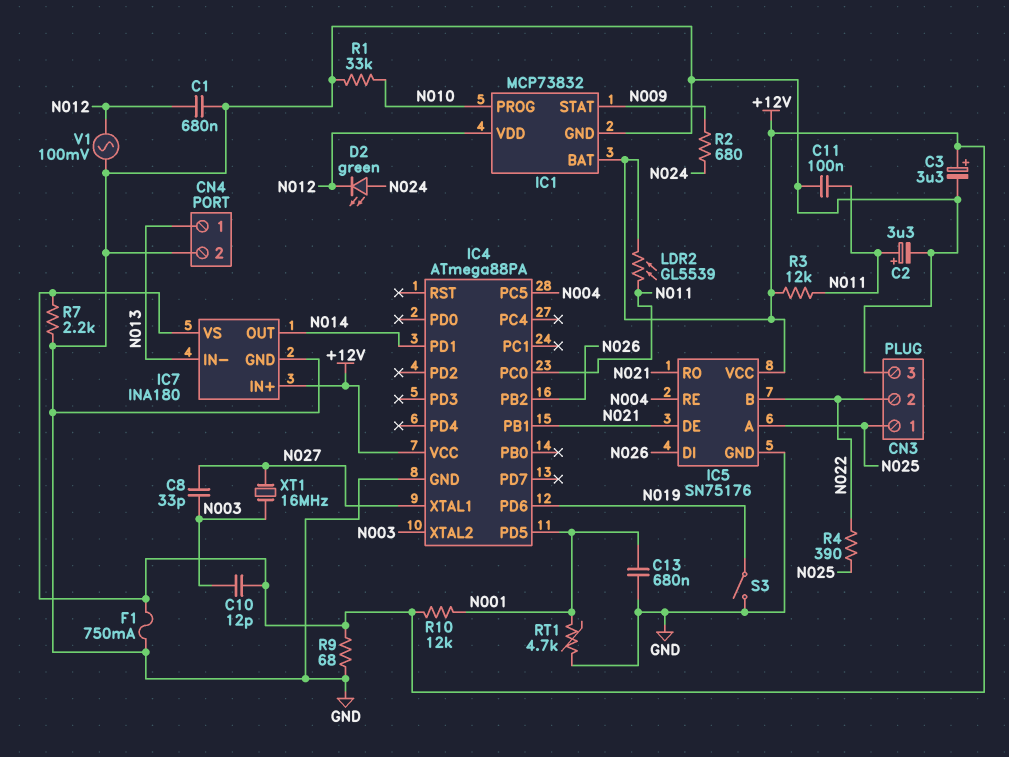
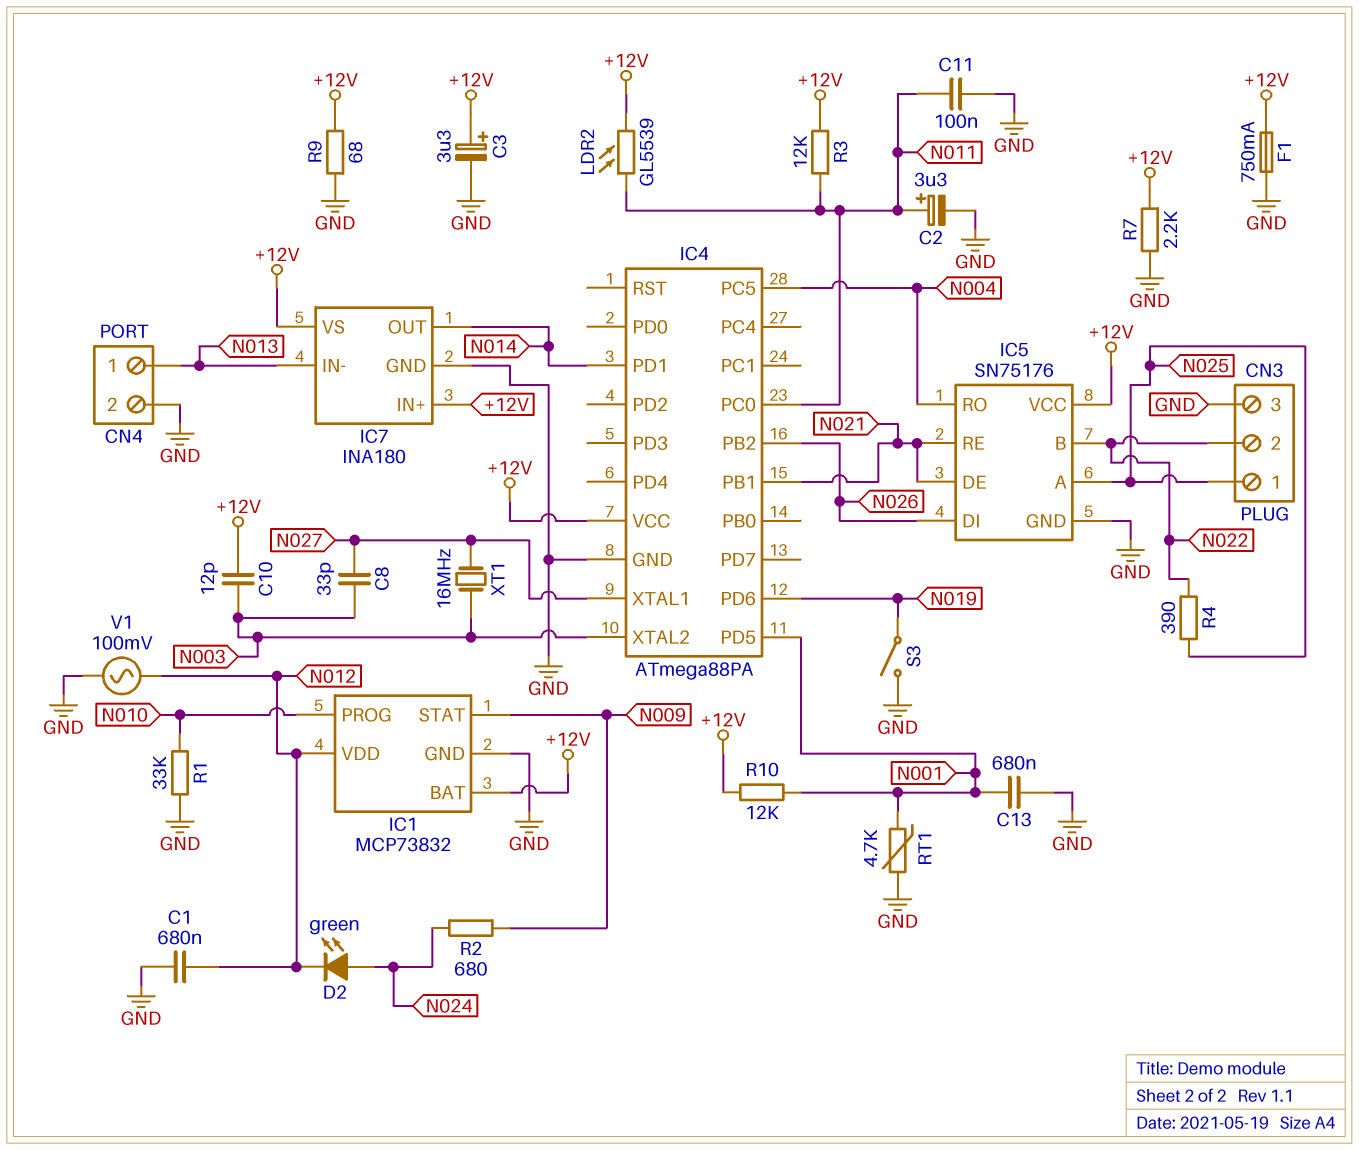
IC5 pin RE: N004 -> N021
IC5 pin RO: N021 -> N004

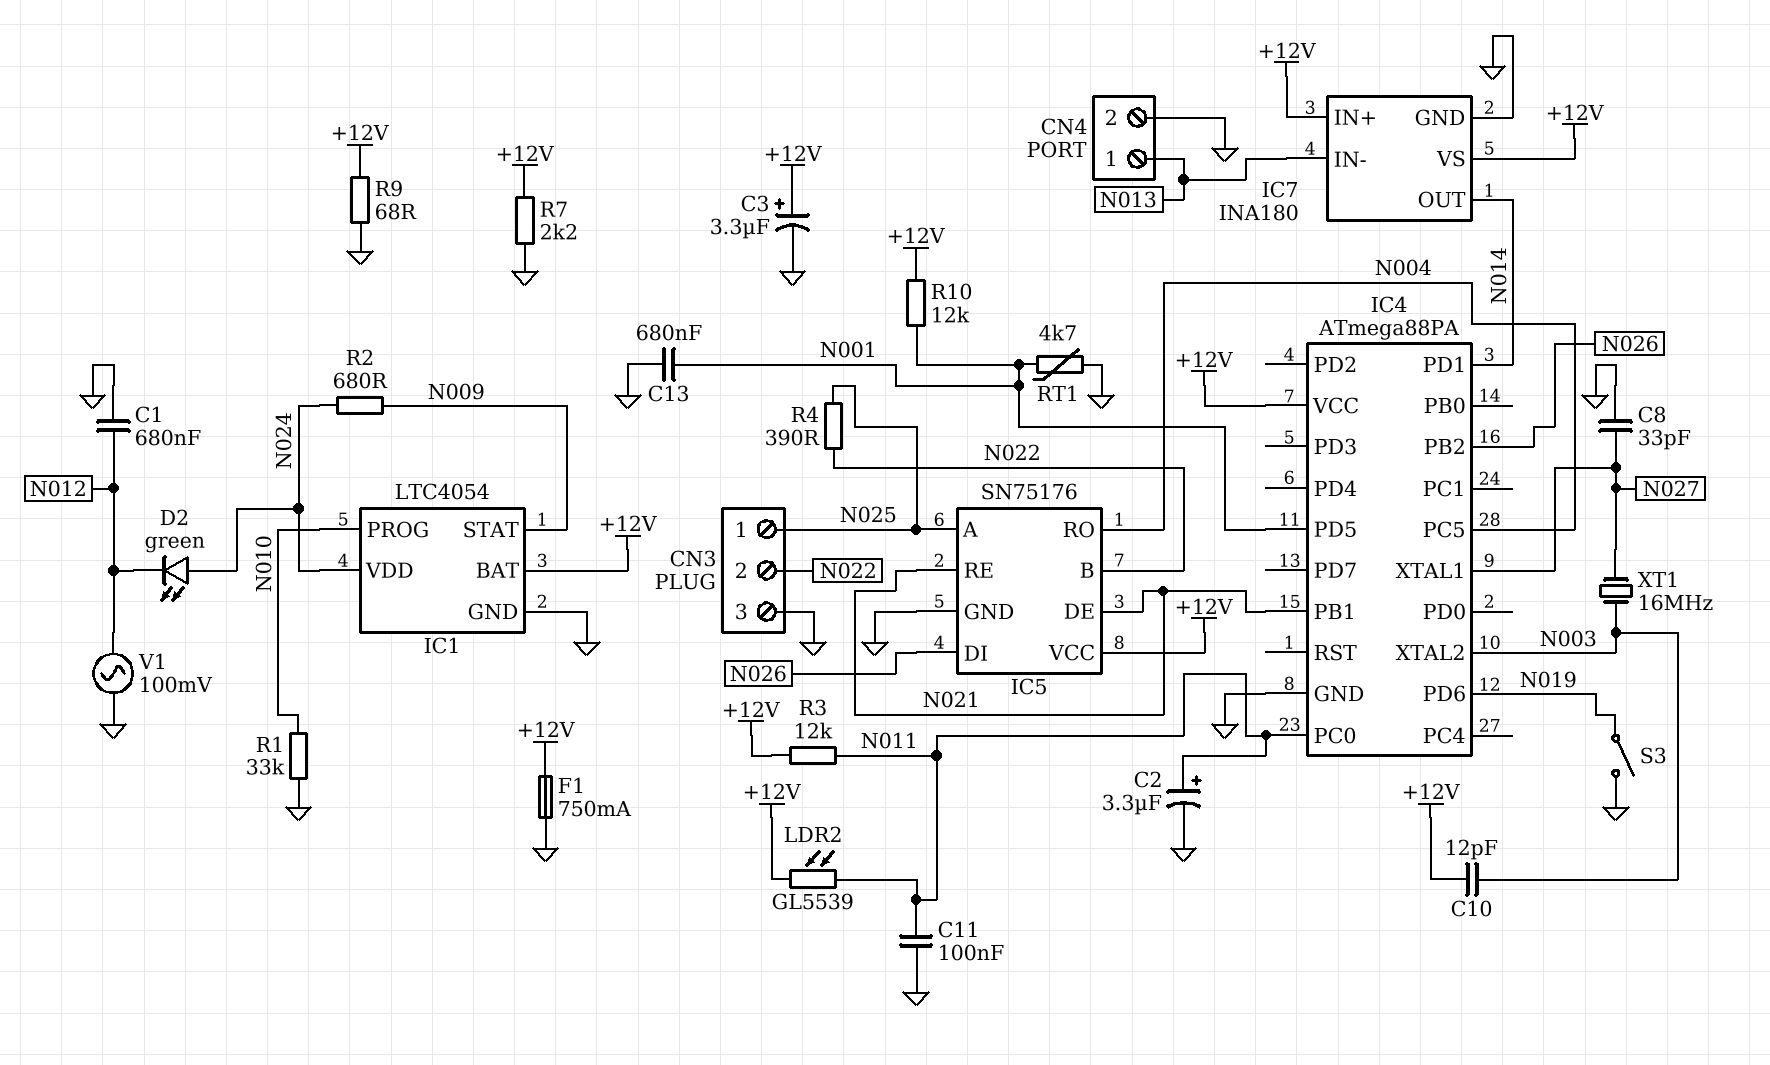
C8: 33pF (N003, N027) -> 33pF (GND, N027)
IC1: MCP73832 -> LTC4054
IC1 pin VDD: N012 -> N024

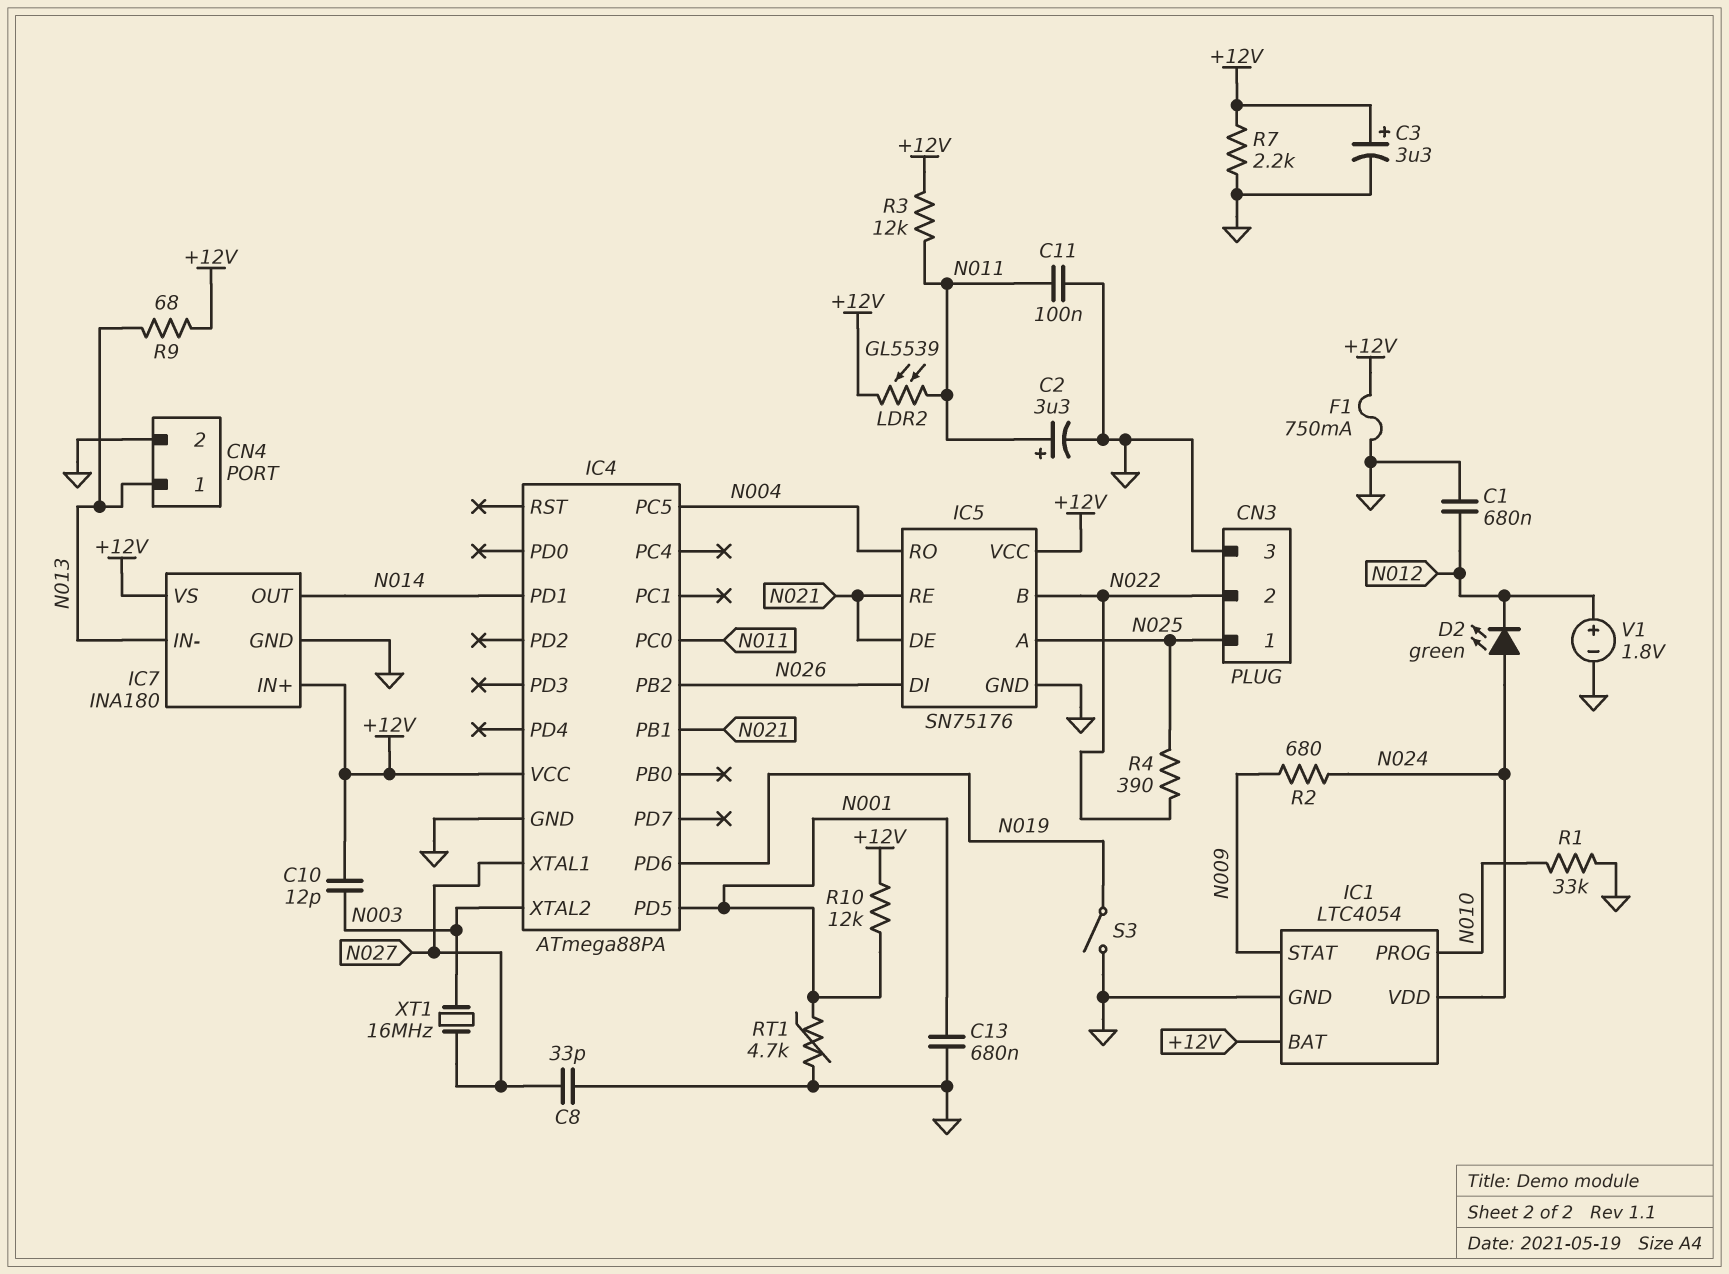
R9: 68 (+12V, GND) -> 68 (+12V, N013)
V1: AC 100mV (GND, N012) -> 1.8V (plus N012, minus GND)

